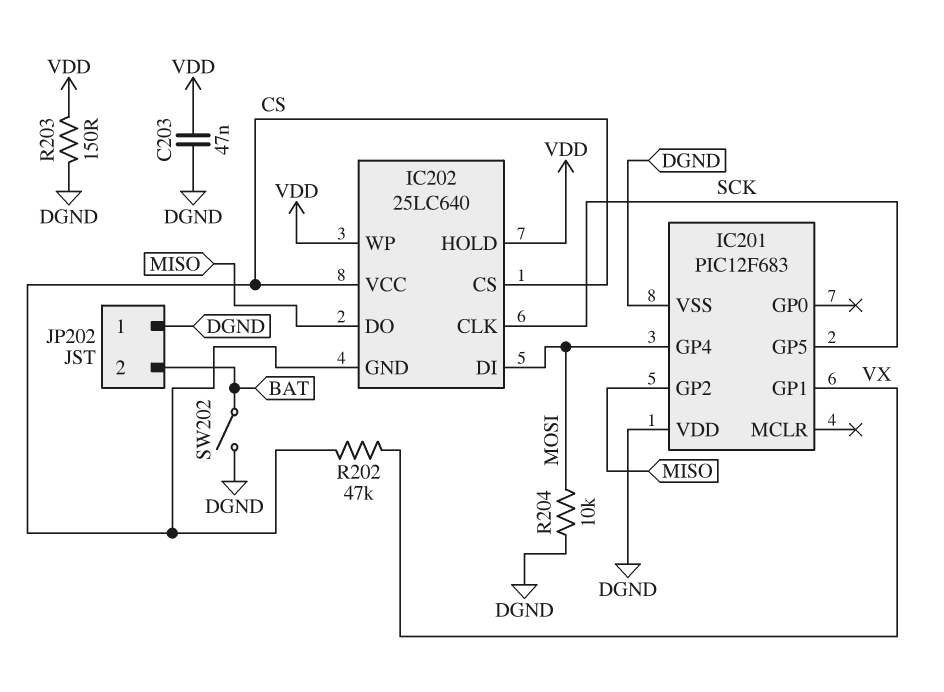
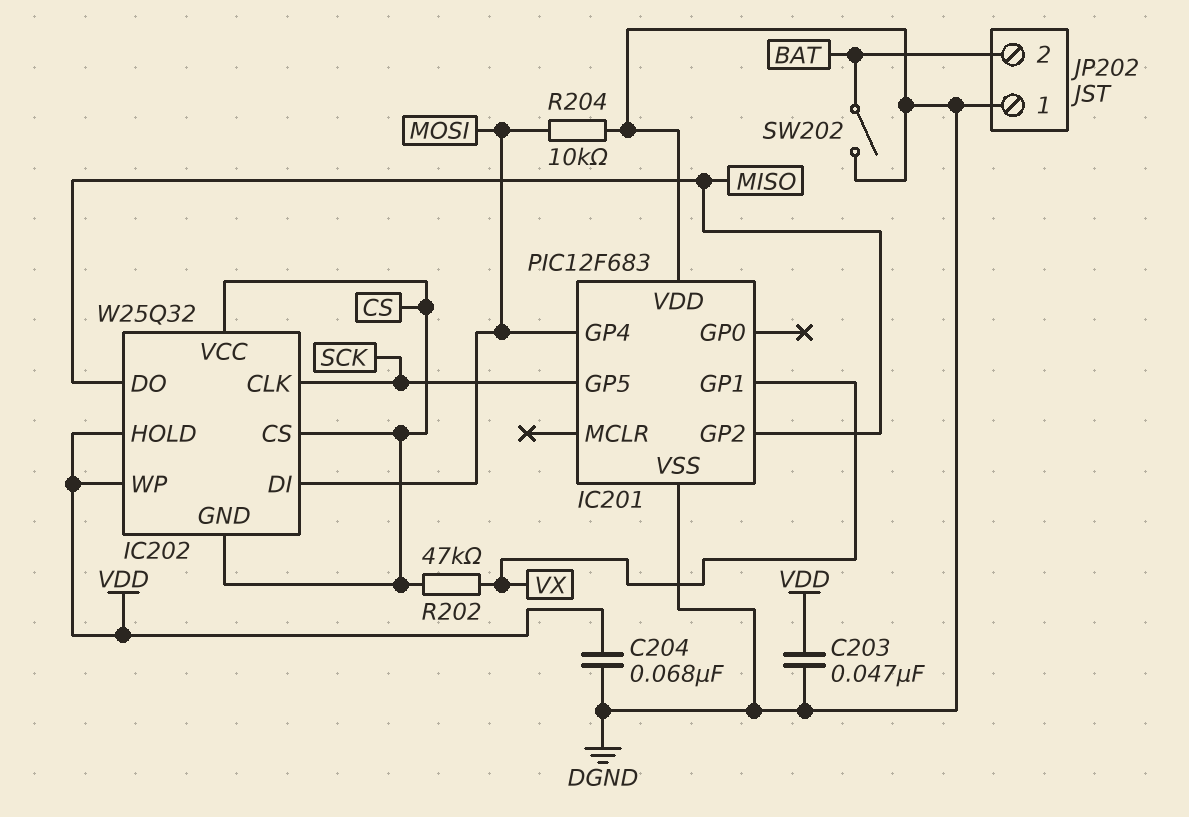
C204: none -> 68nF (DGND, VDD)
IC202: 25LC640 -> W25Q32
R203: 150 (DGND, VDD) -> none

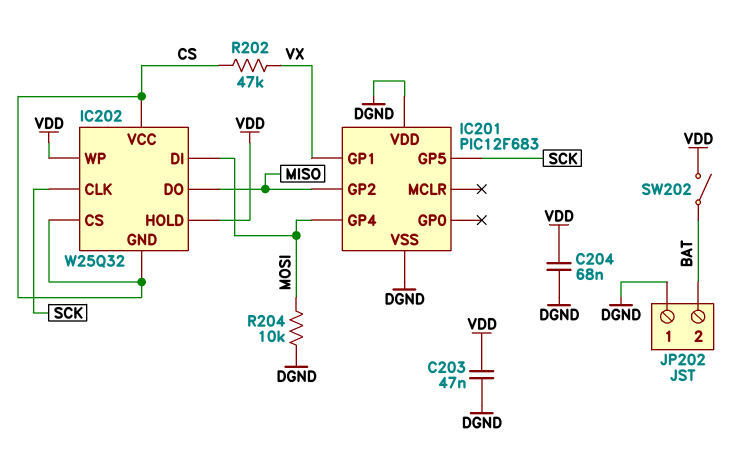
SW202: switch (BAT, DGND) -> switch (BAT, VDD)

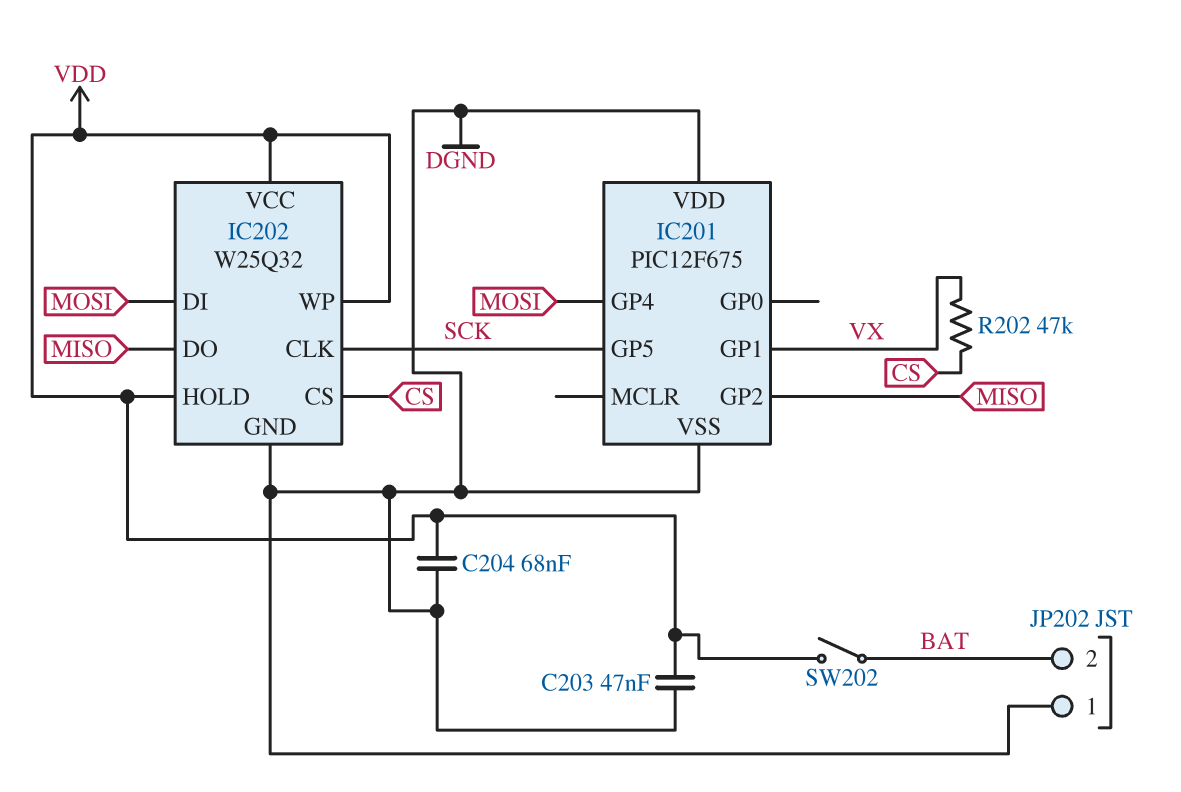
IC201: PIC12F683 -> PIC12F675
IC202 pin GND: CS -> DGND
IC202 pin VCC: CS -> VDD
R204: 10k (DGND, MOSI) -> none

